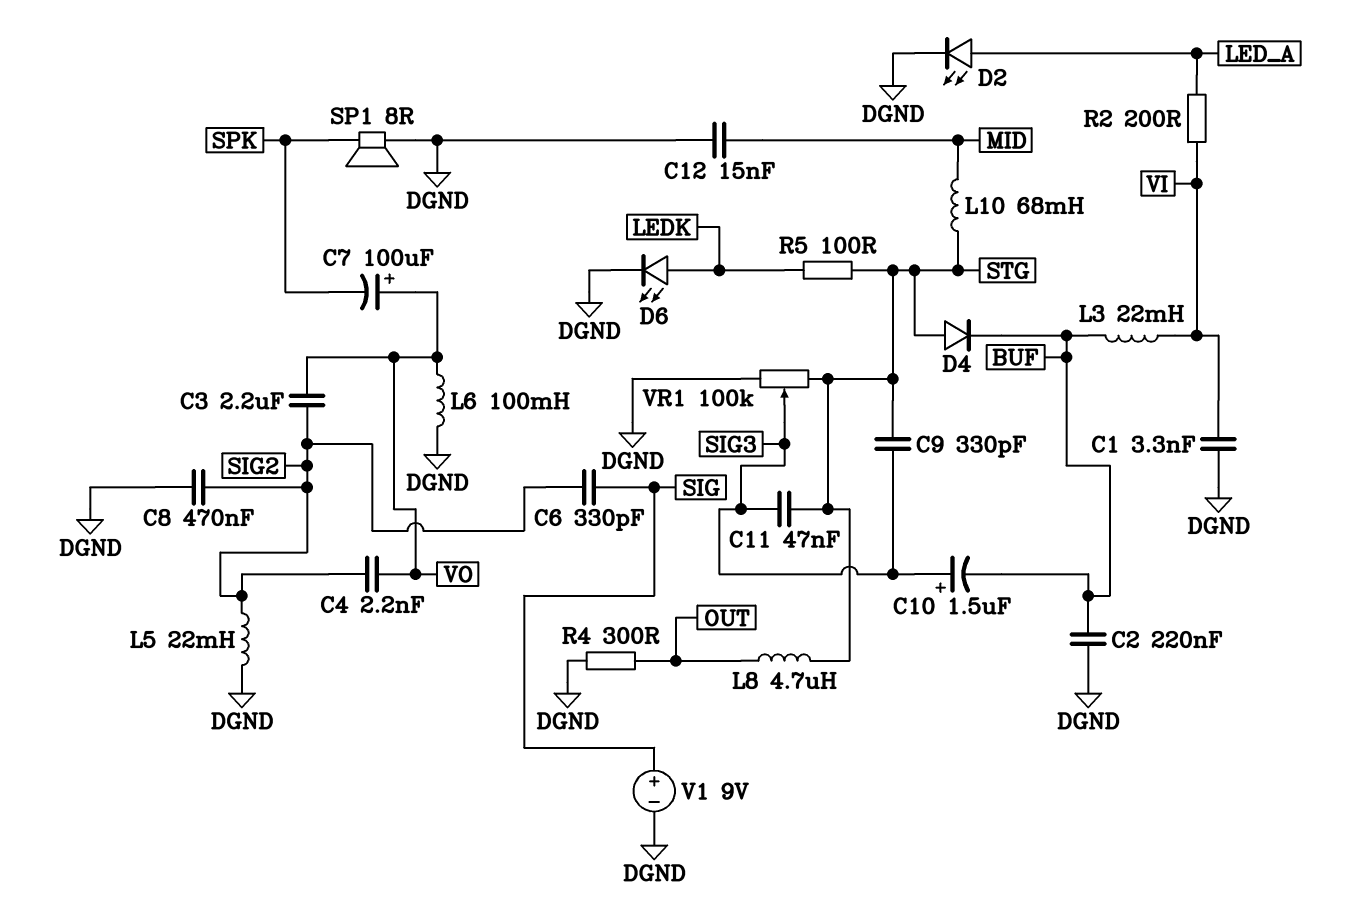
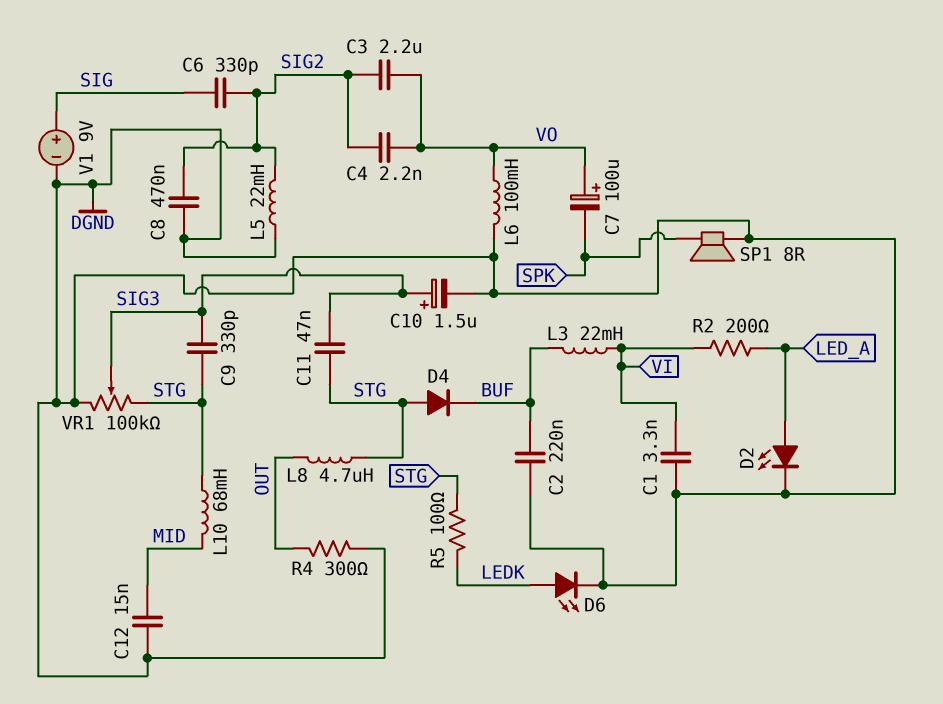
C10: 1.5uF (plus SIG3, minus BUF) -> 1.5uF (plus SIG3, minus DGND)

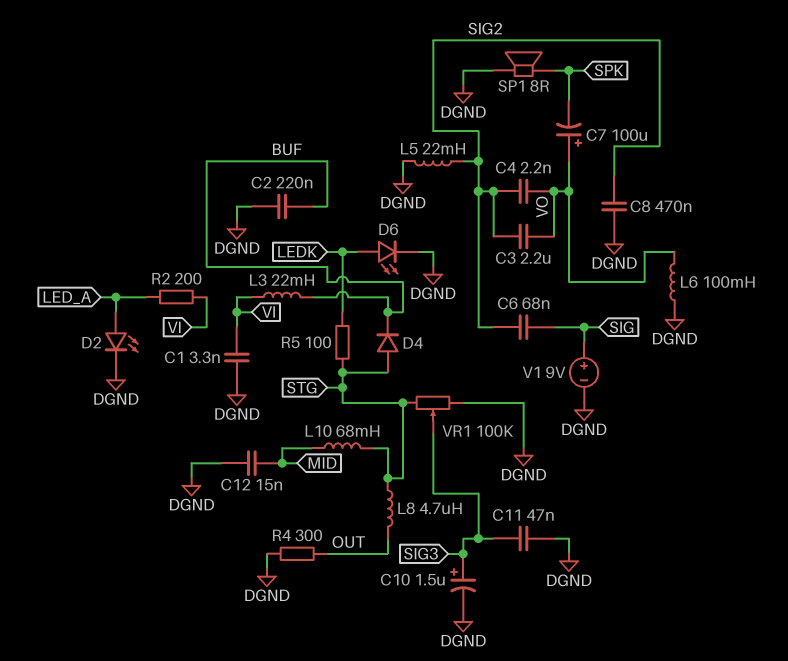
C6: 330pF (SIG, SIG2) -> 68nF (SIG, SIG2)
C9: 330pF (SIG3, STG) -> none
C11: 47nF (SIG3, STG) -> 47nF (DGND, SIG3)

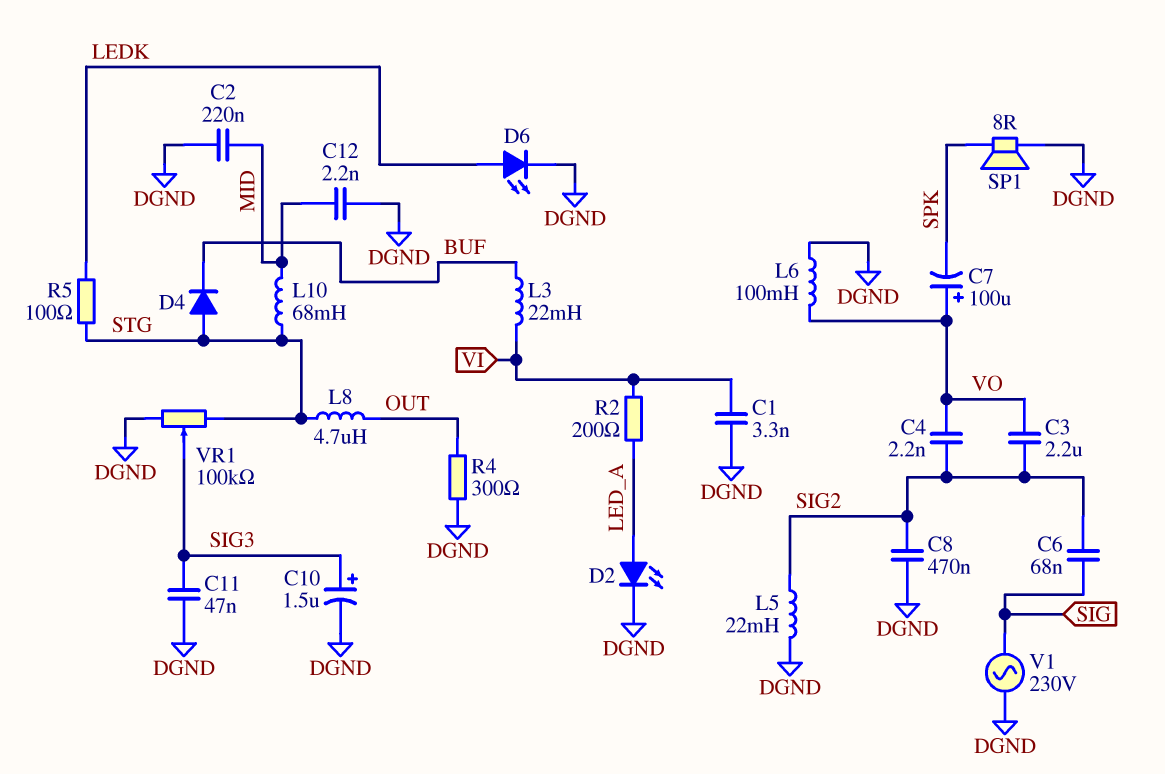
C2: 220nF (BUF, DGND) -> 220nF (DGND, MID)
C12: 15nF (DGND, MID) -> 2.2nF (DGND, MID)
V1: 9V (plus SIG, minus DGND) -> AC 230V (DGND, SIG)

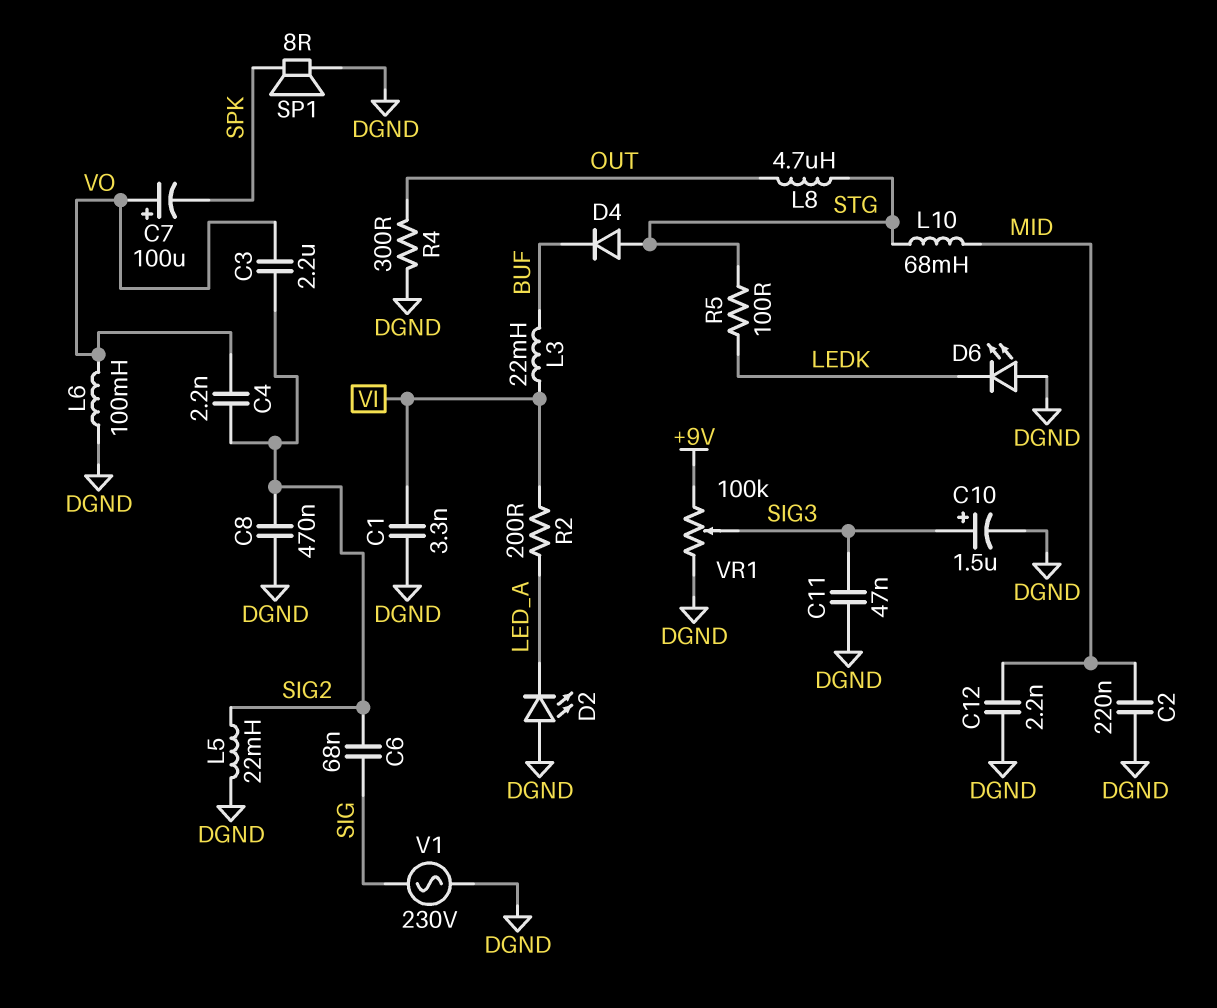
D2: LED (A LED_A, K DGND) -> LED (A DGND, K LED_A)
D6: LED (A LEDK, K DGND) -> LED (A DGND, K LEDK)
VR1: 100k (DGND, STG, wiper SIG3) -> 100k (+9V, DGND, wiper SIG3)

